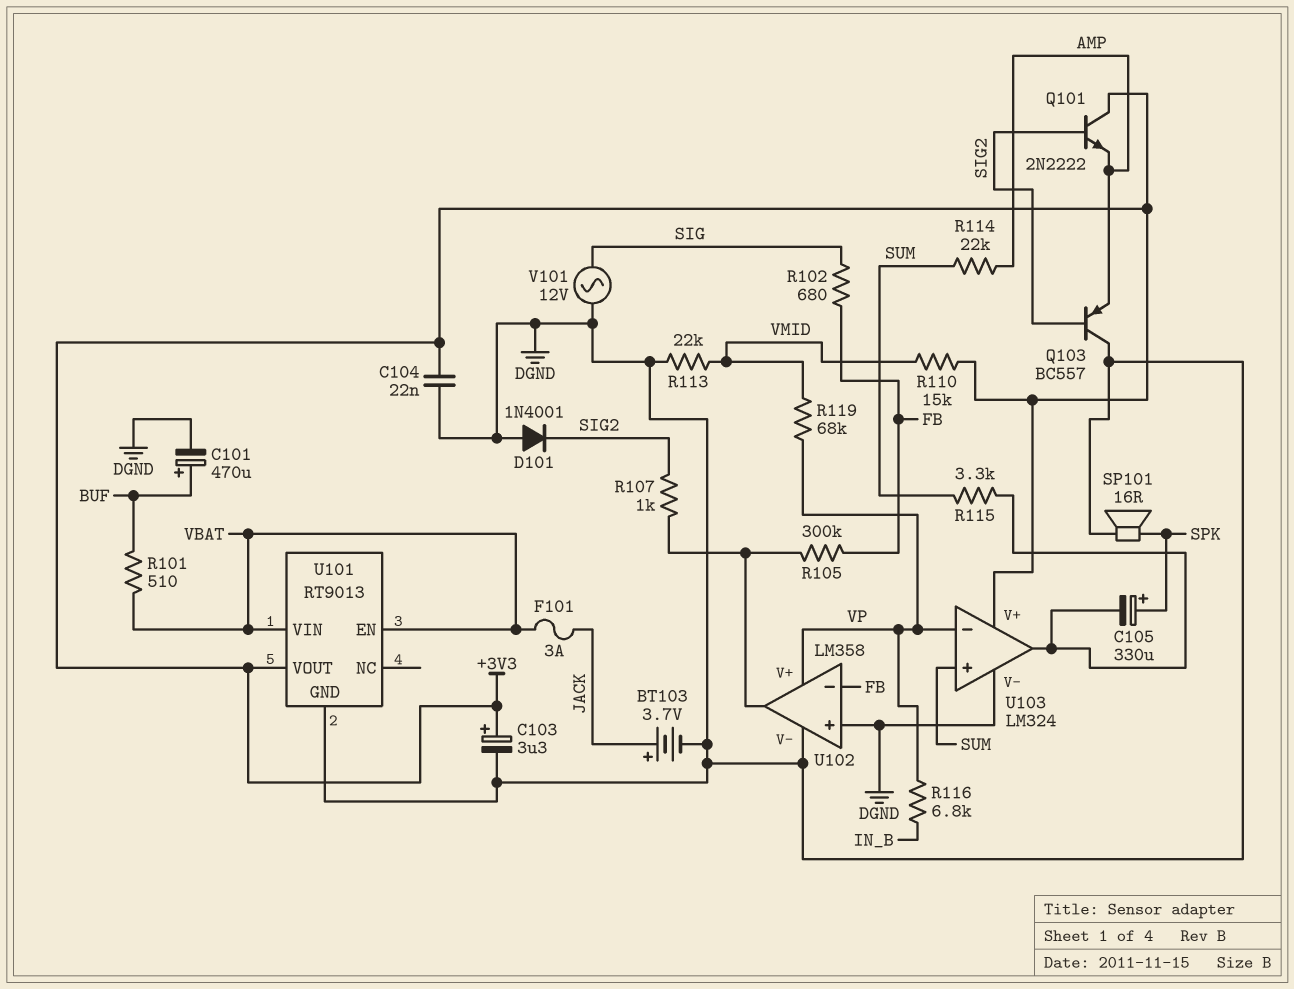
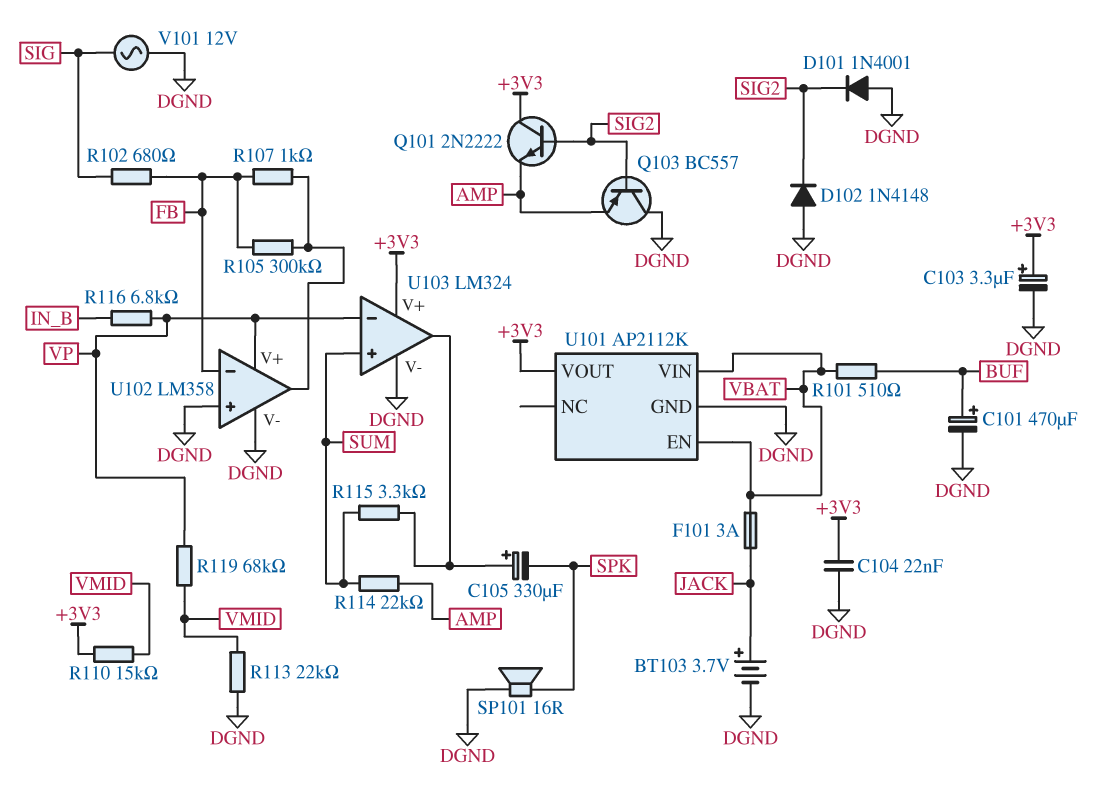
C105: 330uF (plus SPK, minus U103/out) -> 330uF (plus U103/out, minus SPK)
D102: none -> diode 1N4148 (A DGND, K SIG2)
R107: 1k (SIG2, U102/out) -> 1k (FB, U102/out)
U101: RT9013 -> AP2112K

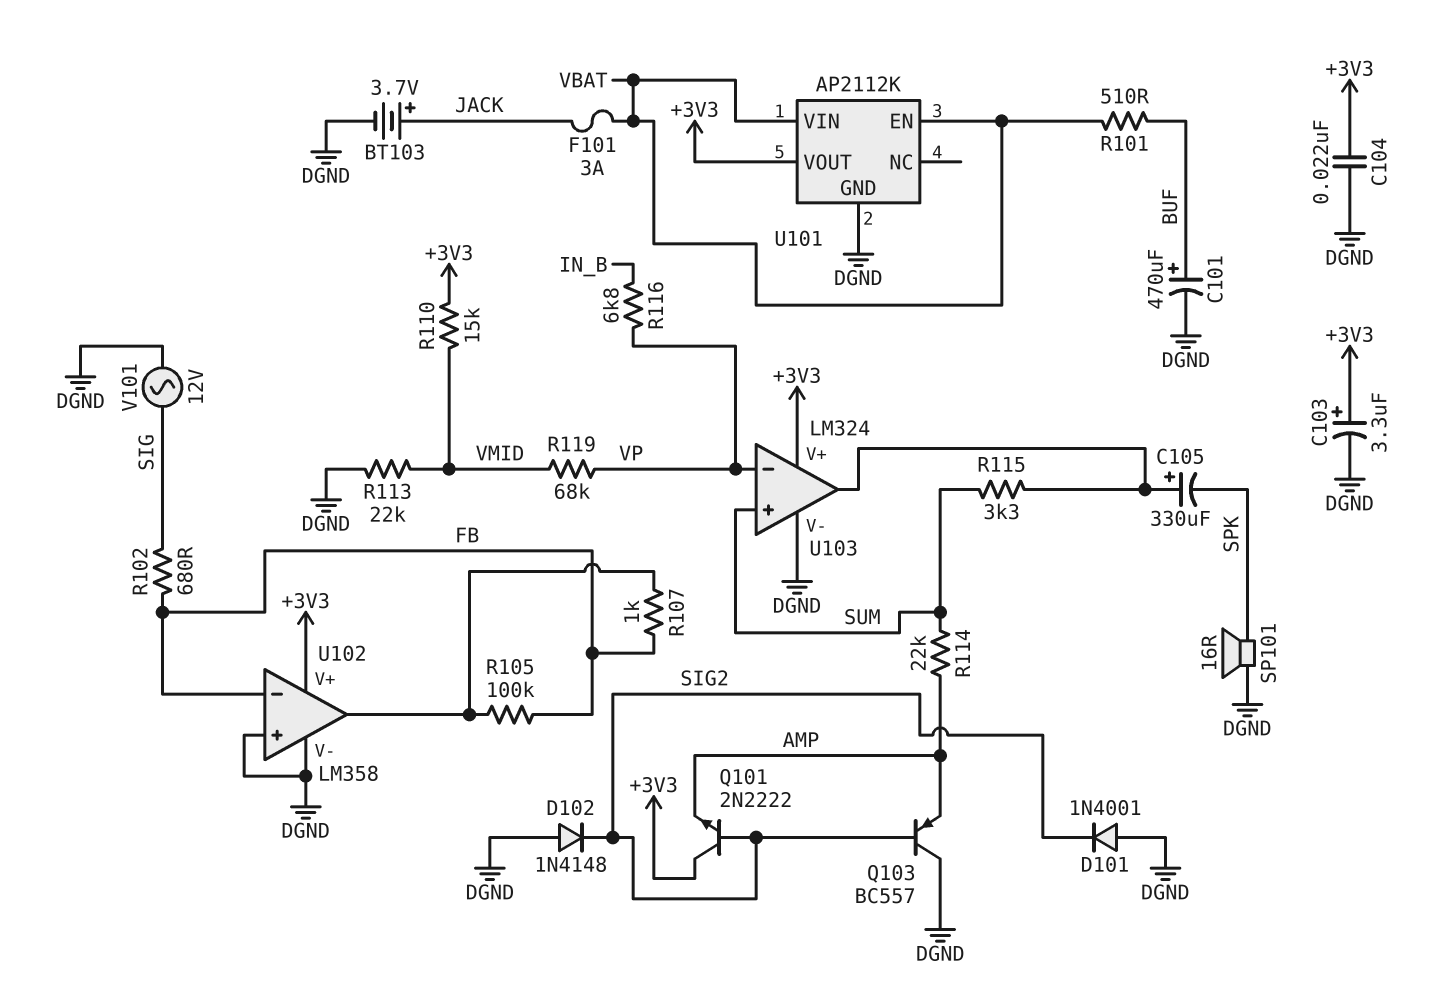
R105: 300k (FB, U102/out) -> 100k (FB, U102/out)
U102 pin V+: VP -> +3V3

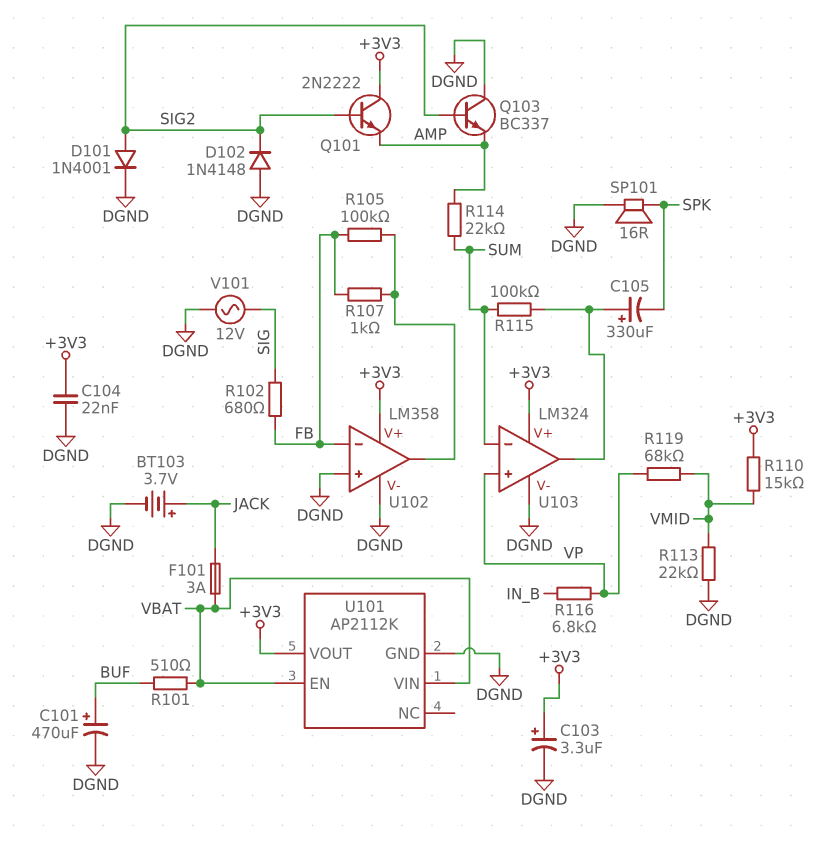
D101: diode 1N4001 (A DGND, K SIG2) -> diode 1N4001 (A SIG2, K DGND)
Q103: PNP BC557 (B SIG2, C DGND, E AMP) -> NPN BC337 (B SIG2, C DGND, E AMP)
R115: 3.3k (SUM, U103/out) -> 100k (SUM, U103/out)
U103 pin in+: SUM -> VP
U103 pin in-: VP -> SUM

